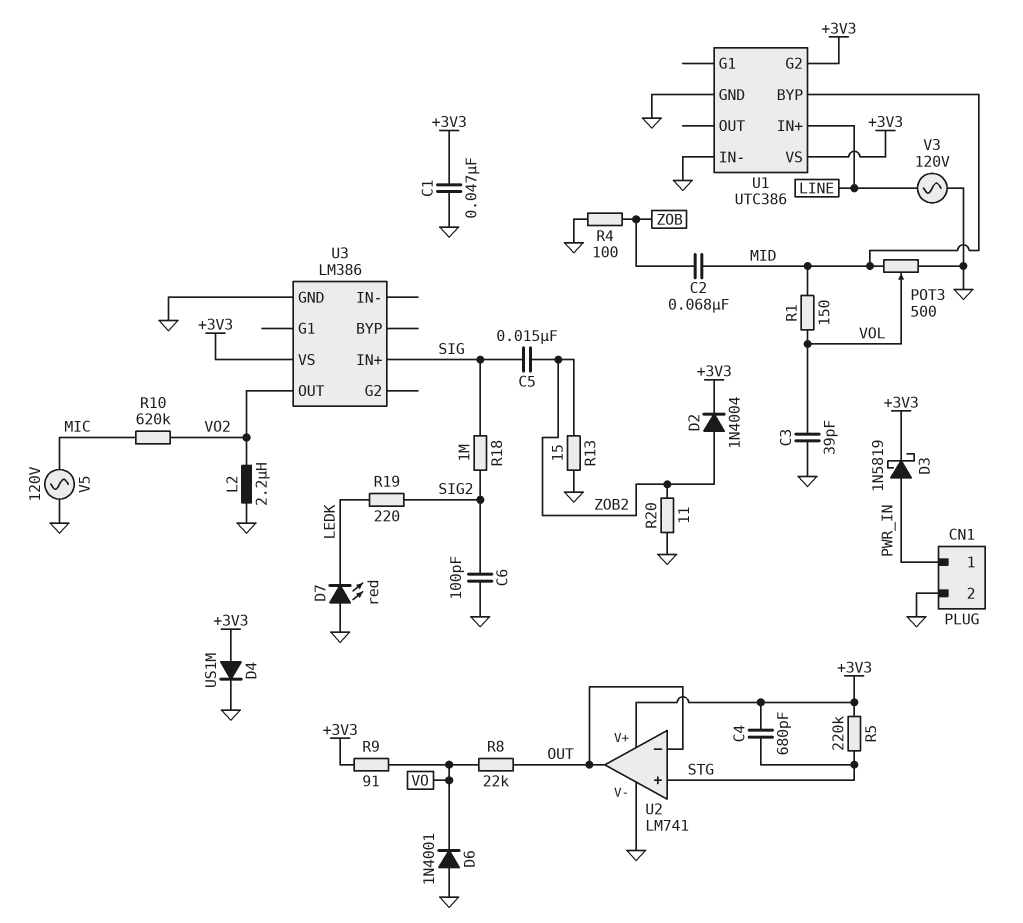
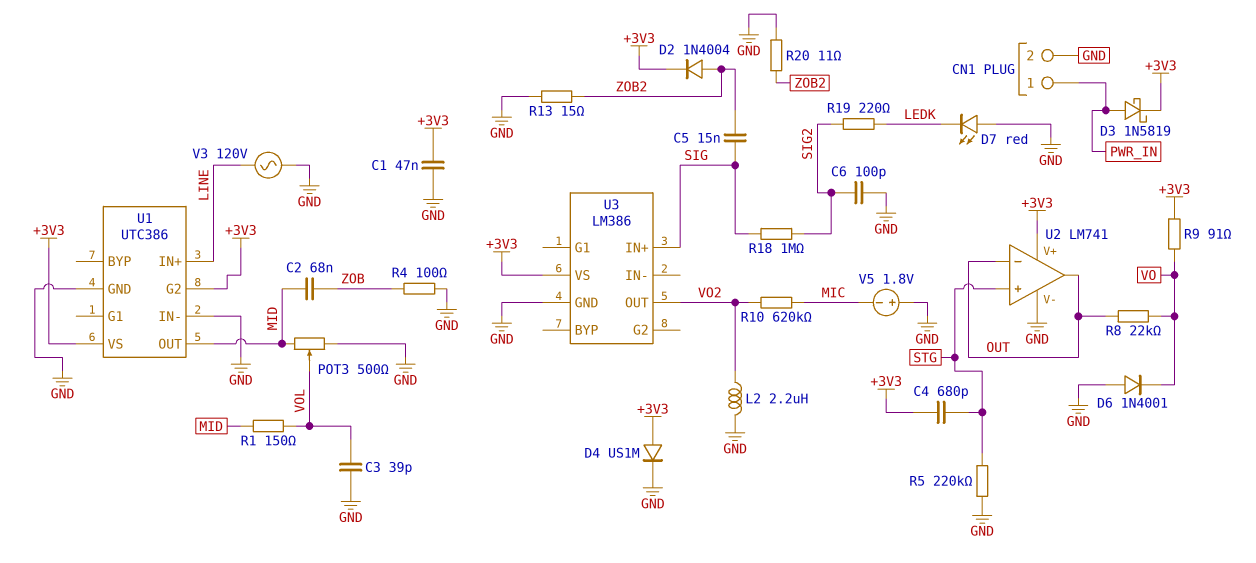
R5: 220k (+3V3, STG) -> 220k (GND, STG)
U1 pin BYP: MID -> none
U1 pin OUT: none -> MID
V5: AC 120V (GND, MIC) -> 1.8V (plus GND, minus MIC)

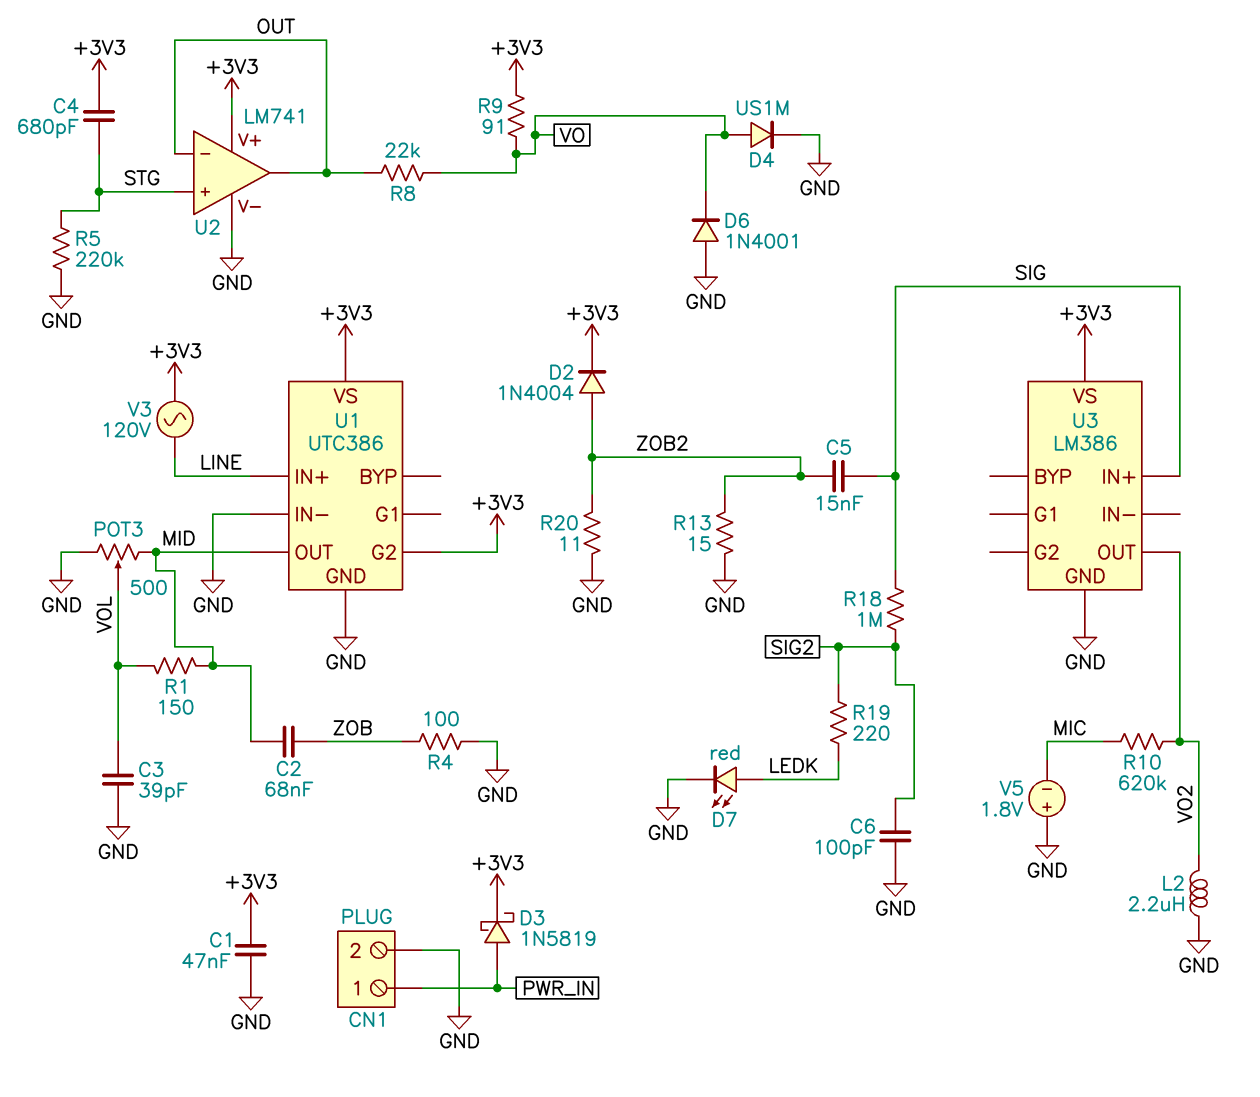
D4: diode US1M (A +3V3, K GND) -> diode US1M (A VO, K GND)
D7: LED red (A GND, K LEDK) -> LED red (A LEDK, K GND)
V3: AC 120V (GND, LINE) -> AC 120V (+3V3, LINE)

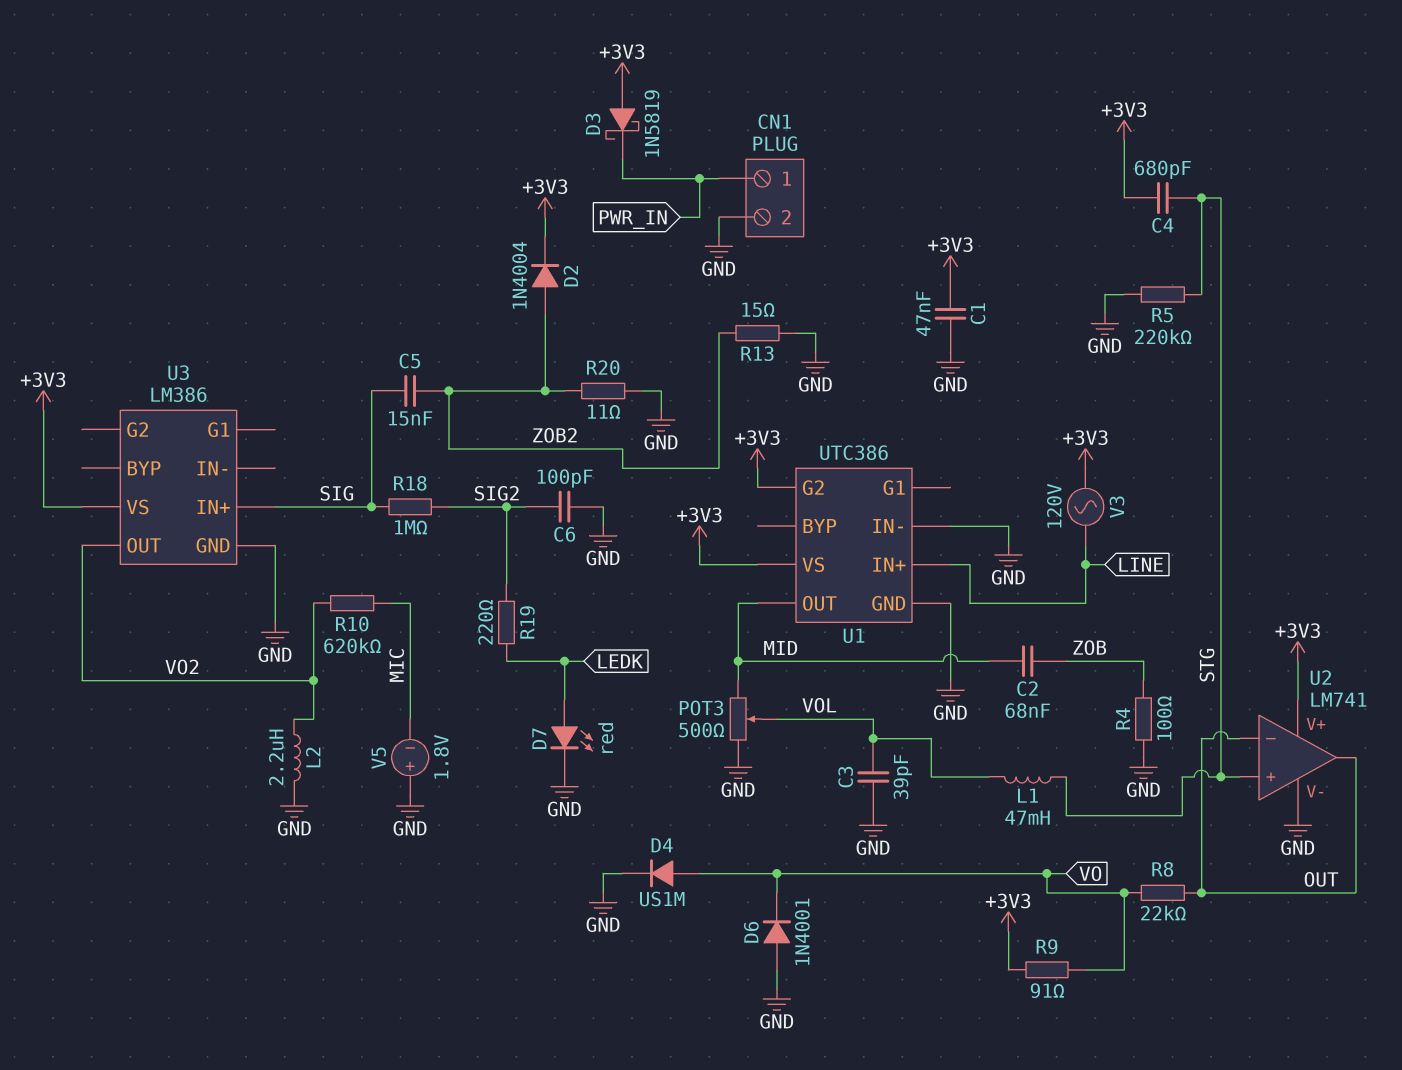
D3: schottky 1N5819 (A PWR_IN, K +3V3) -> schottky 1N5819 (A +3V3, K PWR_IN)
L1: none -> 47mH (STG, VOL)
R1: 150 (MID, VOL) -> none

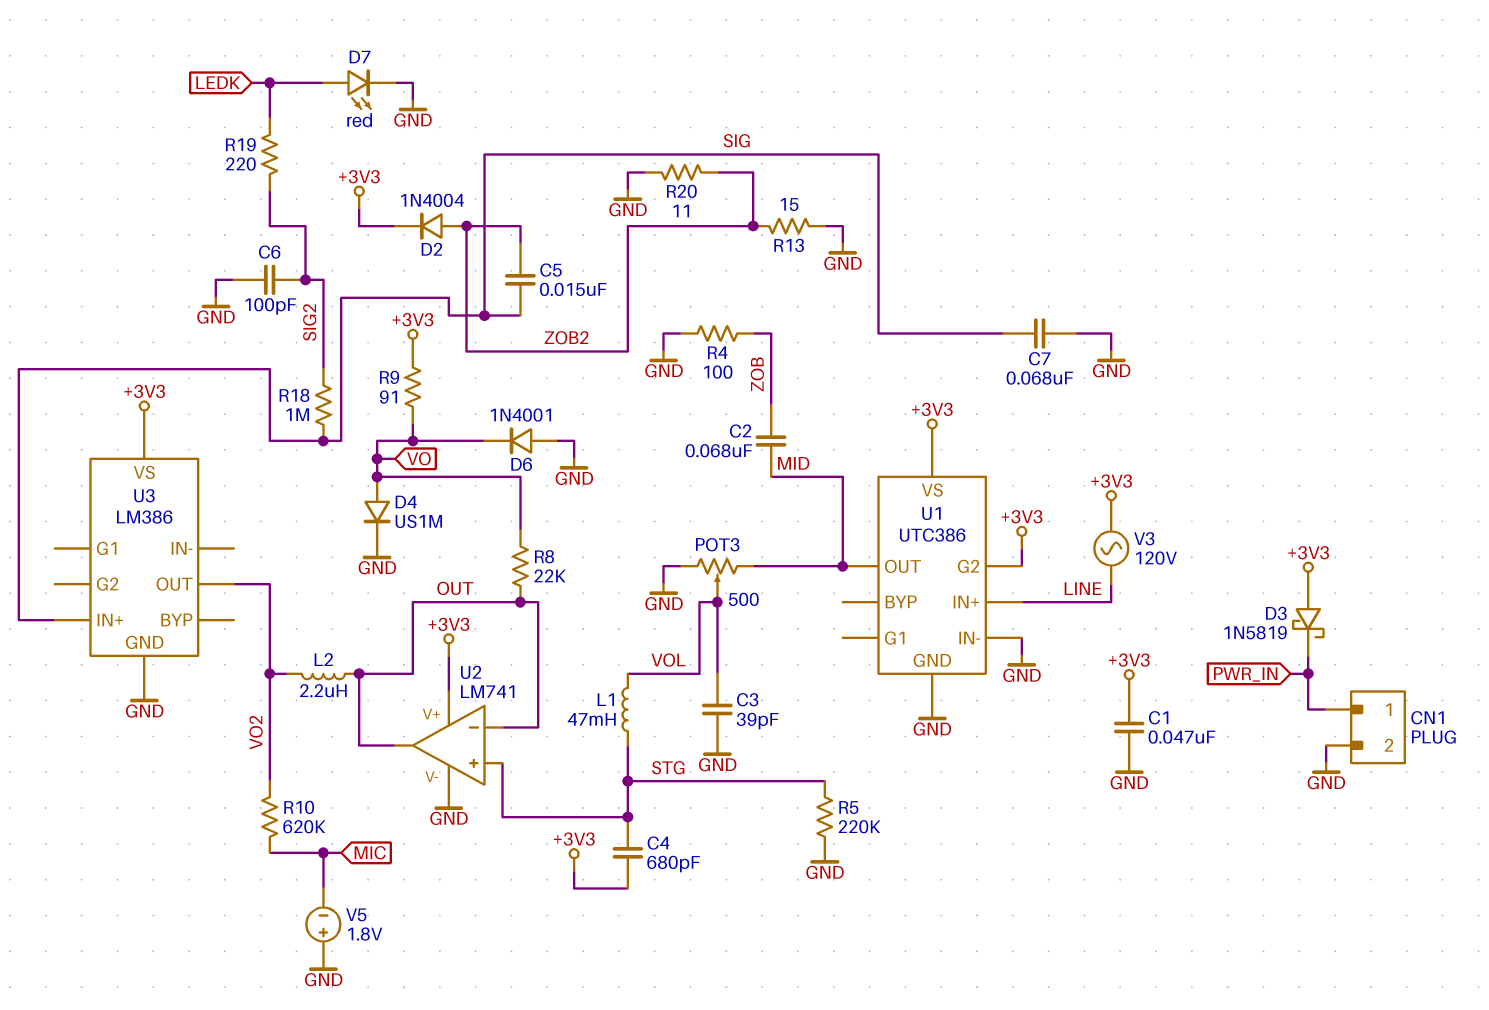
C7: none -> 68nF (GND, SIG)
L2: 2.2uH (GND, VO2) -> 2.2uH (OUT, VO2)

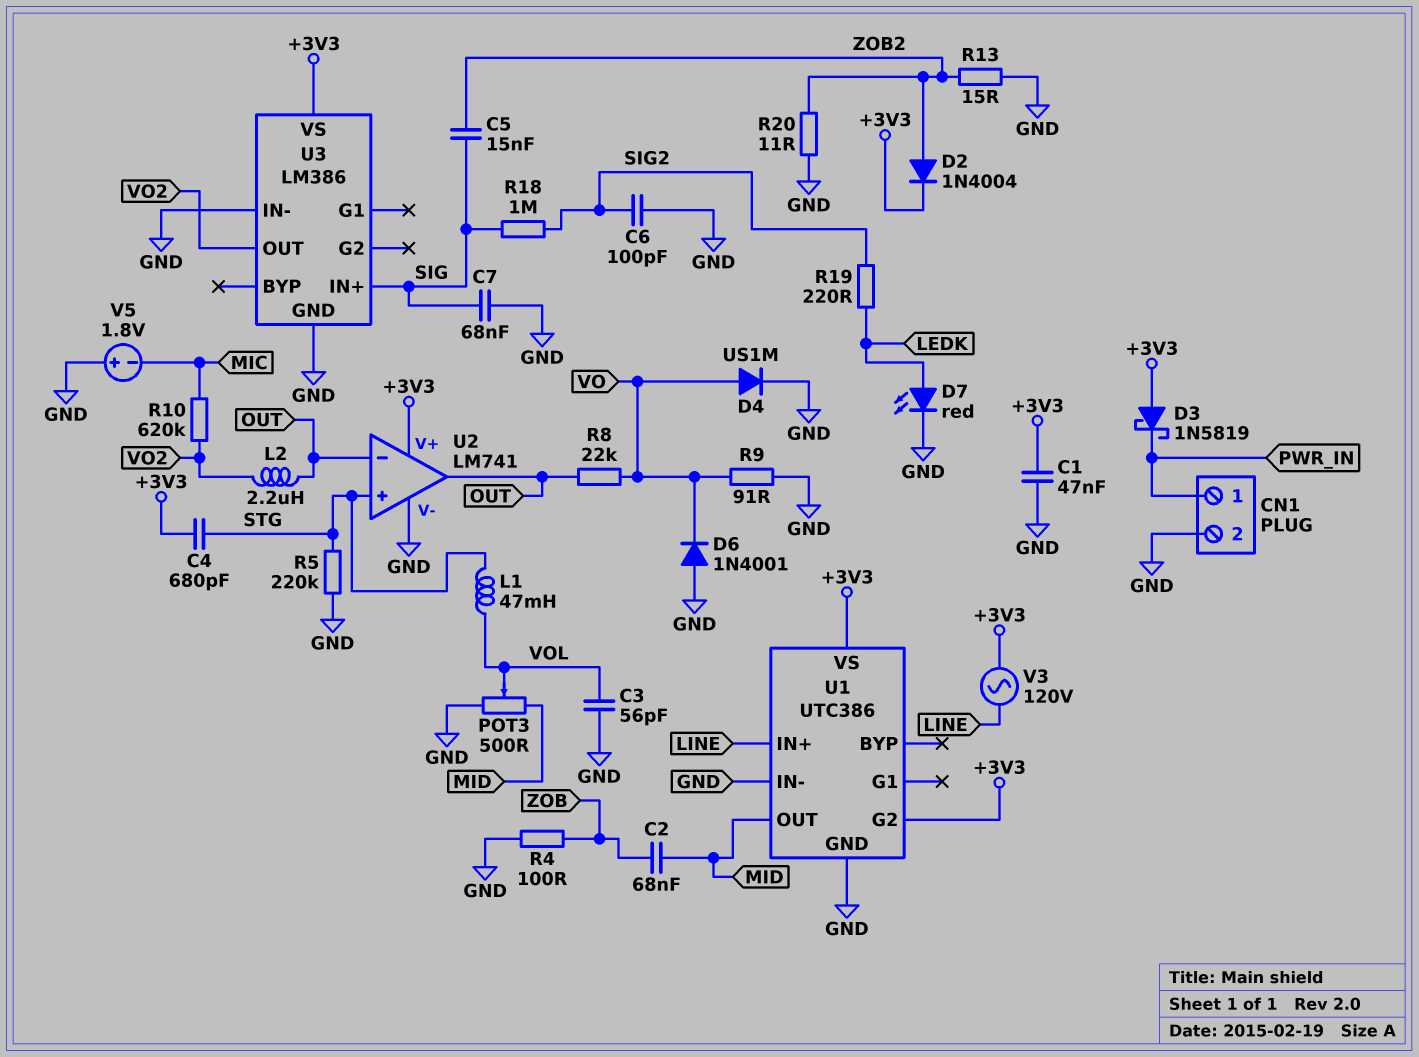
C3: 39pF (GND, VOL) -> 56pF (GND, VOL)
R9: 91 (+3V3, VO) -> 91 (GND, VO)
U3 pin IN-: none -> GND

